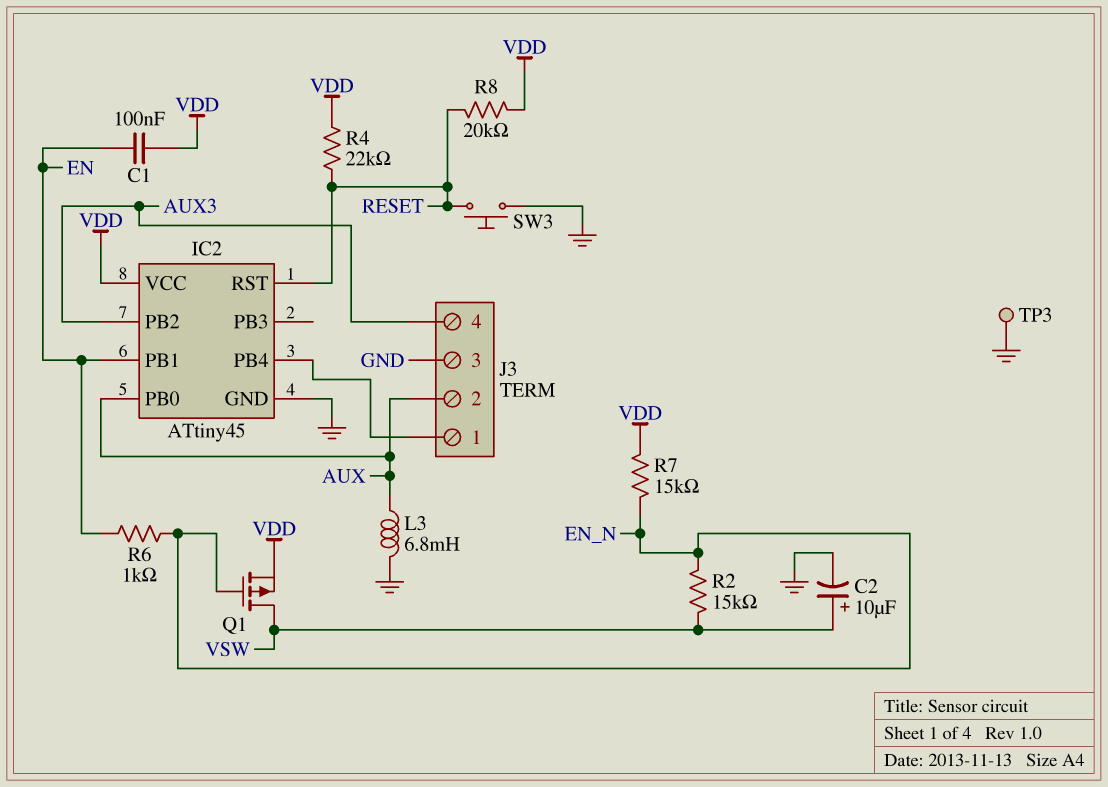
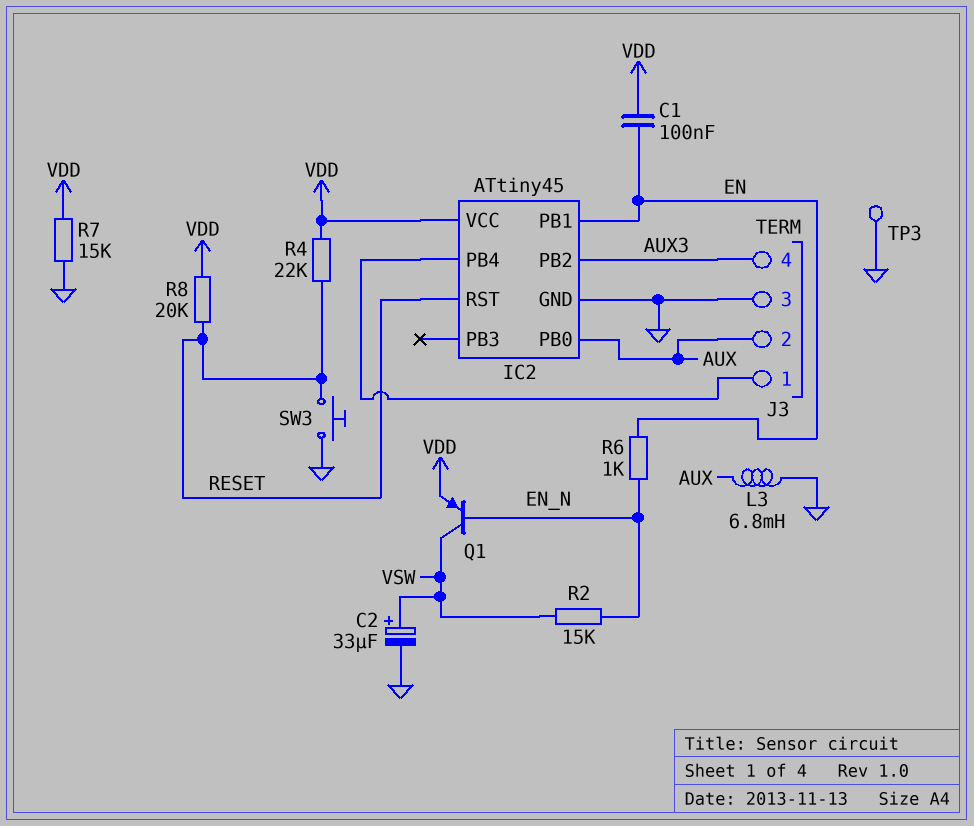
C2: 10uF (plus VSW, minus GND) -> 33uF (plus VSW, minus GND)
Q1: PMOS (G EN_N, D VSW, S VDD) -> PNP (B EN_N, C VSW, E VDD)
R7: 15k (EN_N, VDD) -> 15k (GND, VDD)

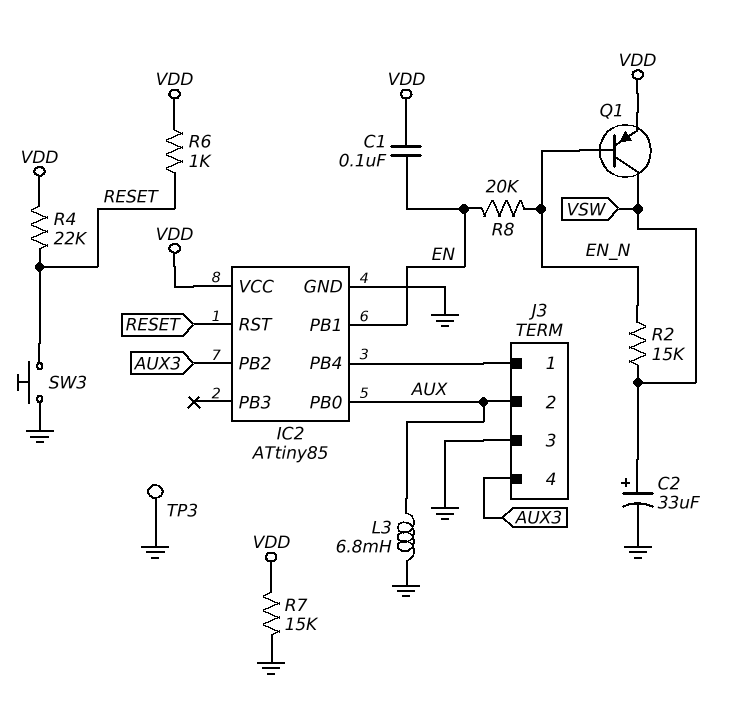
IC2: ATtiny45 -> ATtiny85
R6: 1k (EN, EN_N) -> 1k (RESET, VDD)
R8: 20k (RESET, VDD) -> 20k (EN, EN_N)

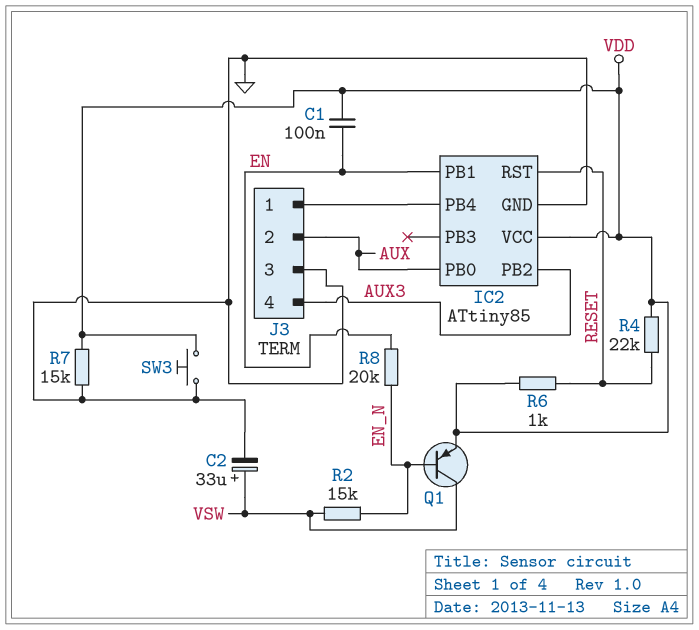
L3: 6.8mH (AUX, GND) -> none
SW3: button (GND, RESET) -> button (GND, VDD)
TP3: test point (GND) -> none

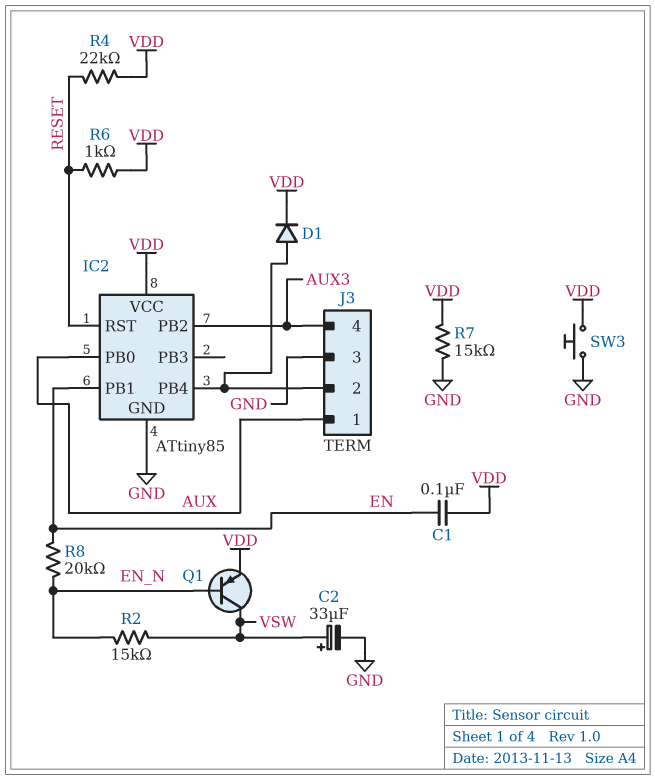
D1: none -> diode (A IC2/PB4, K VDD)
J3 pin 1: IC2/PB4 -> AUX
J3 pin 2: AUX -> IC2/PB4

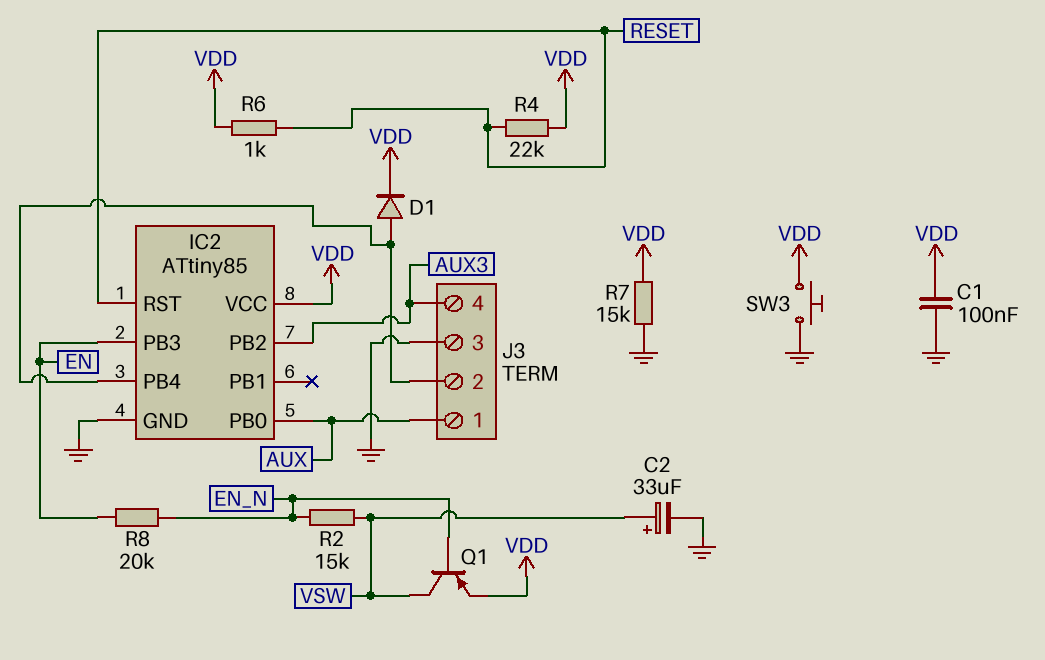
C1: 100nF (EN, VDD) -> 100nF (GND, VDD)
IC2 pin PB1: EN -> none
IC2 pin PB3: none -> EN

